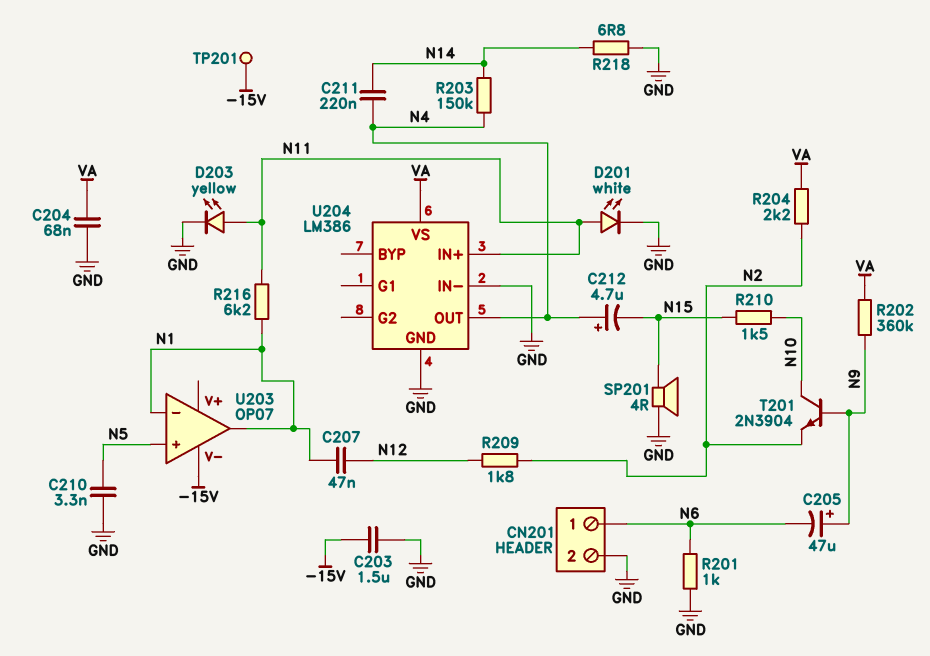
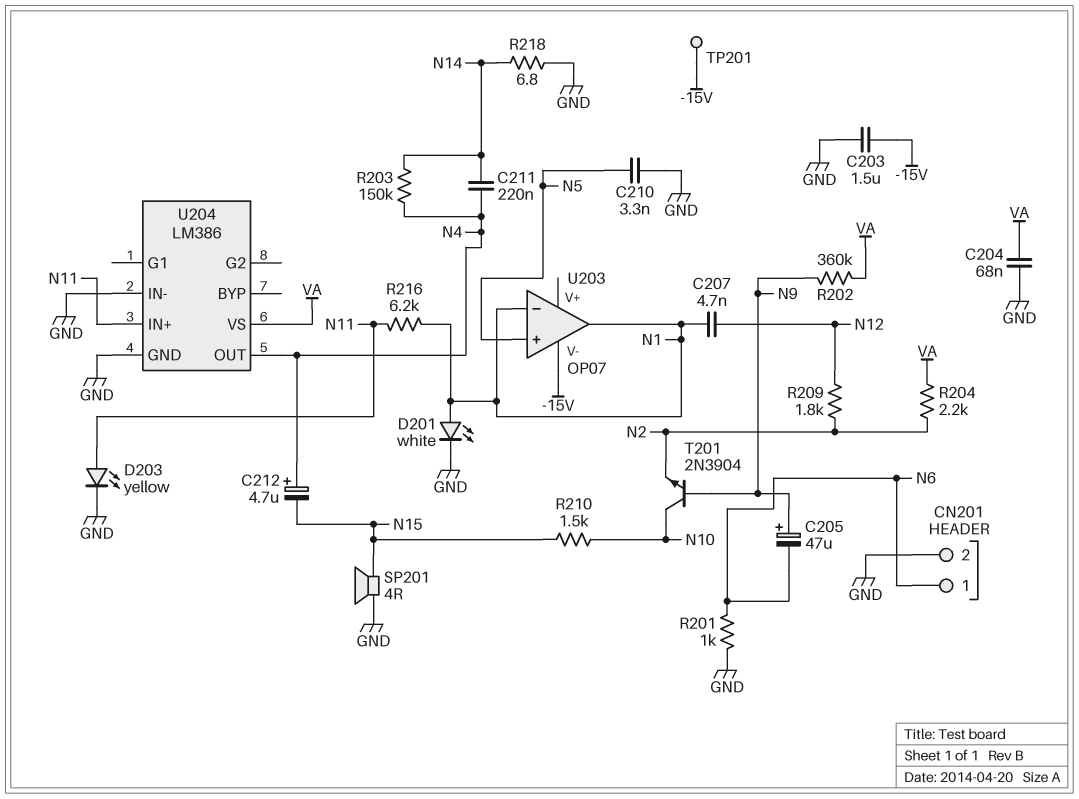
C207: 47nF (N1, N12) -> 4.7nF (N1, N12)
D201: LED white (A N11, K GND) -> LED white (A N1, K GND)

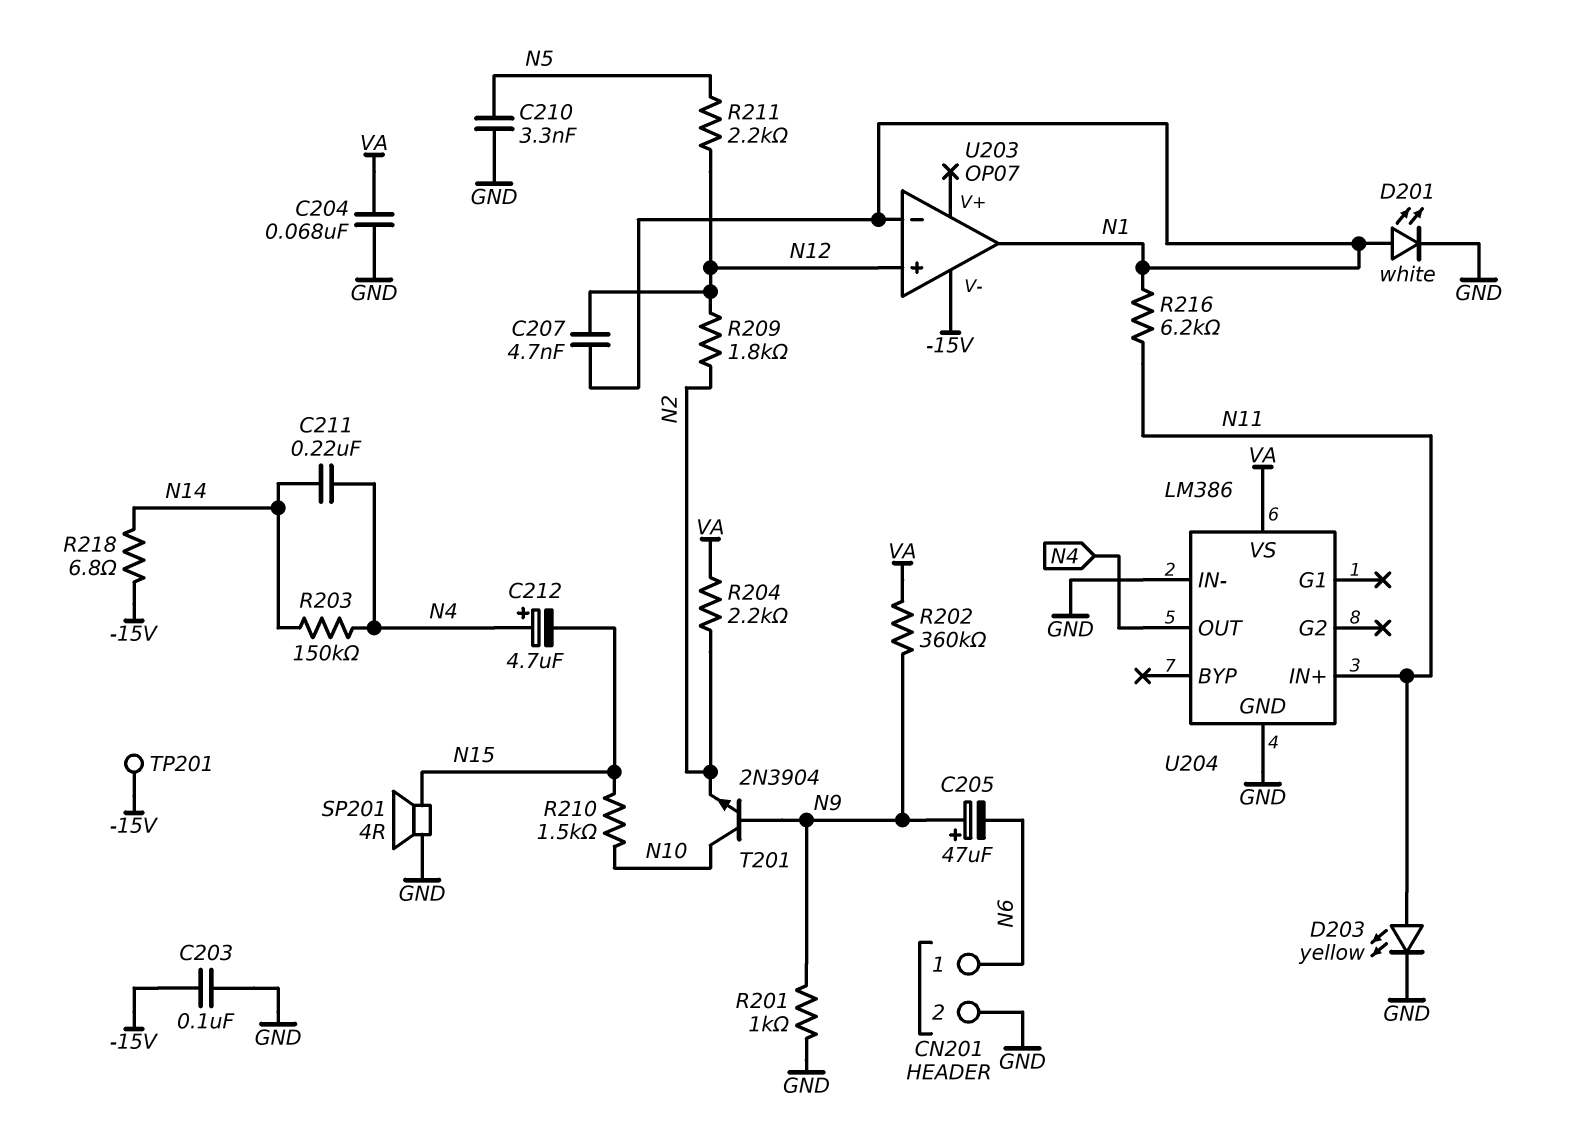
C203: 1.5uF (-15V, GND) -> 100nF (-15V, GND)
R201: 1k (GND, N6) -> 1k (GND, N9)
R211: none -> 2.2k (N5, N12)
R218: 6.8 (GND, N14) -> 6.8 (-15V, N14)
U203 pin in+: N5 -> N12

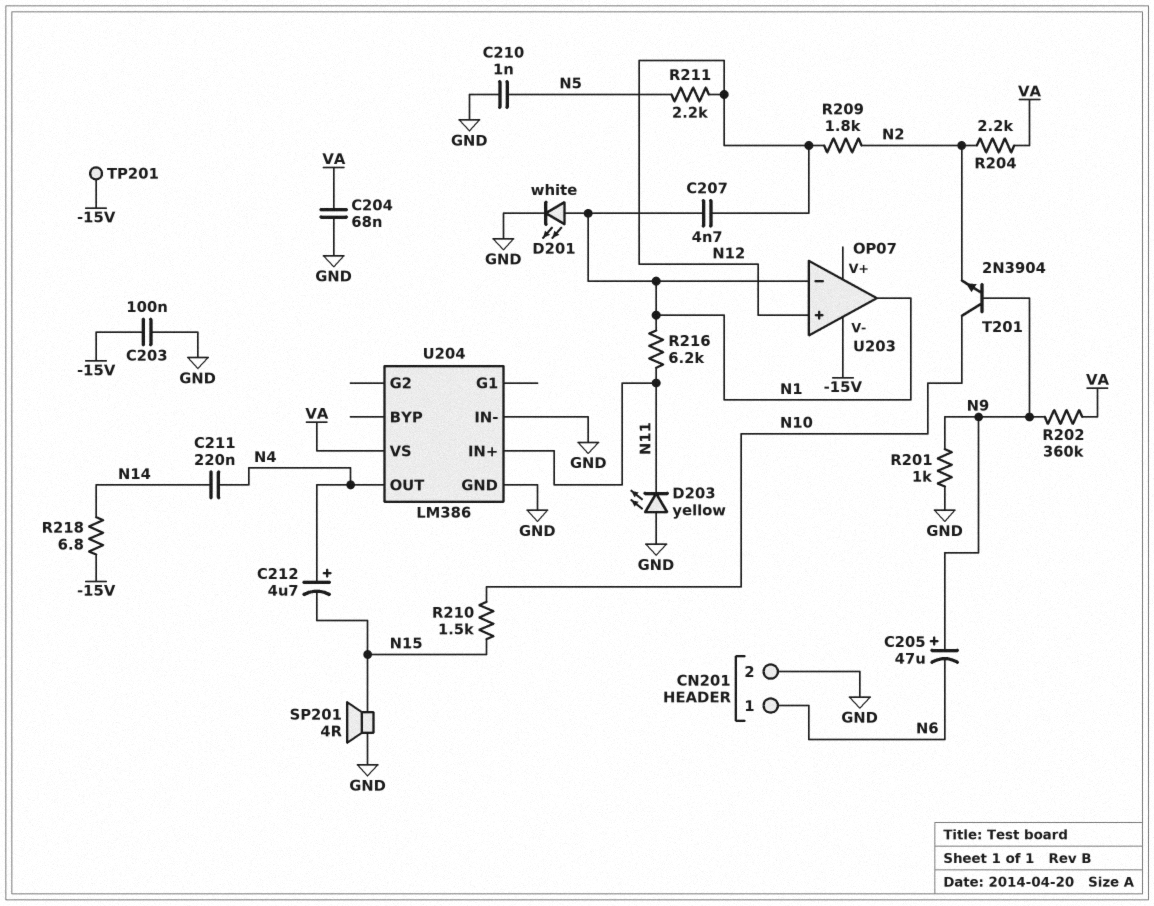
C210: 3.3nF (GND, N5) -> 1nF (GND, N5)
D203: LED yellow (A N11, K GND) -> LED yellow (A GND, K N11)
R203: 150k (N4, N14) -> none

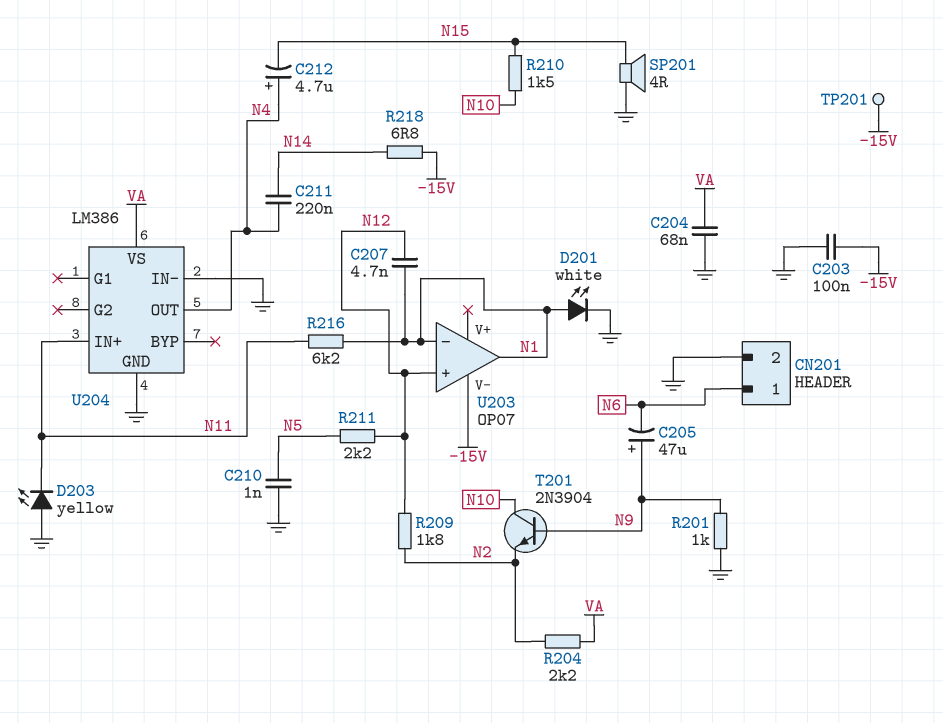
R202: 360k (N9, VA) -> none

